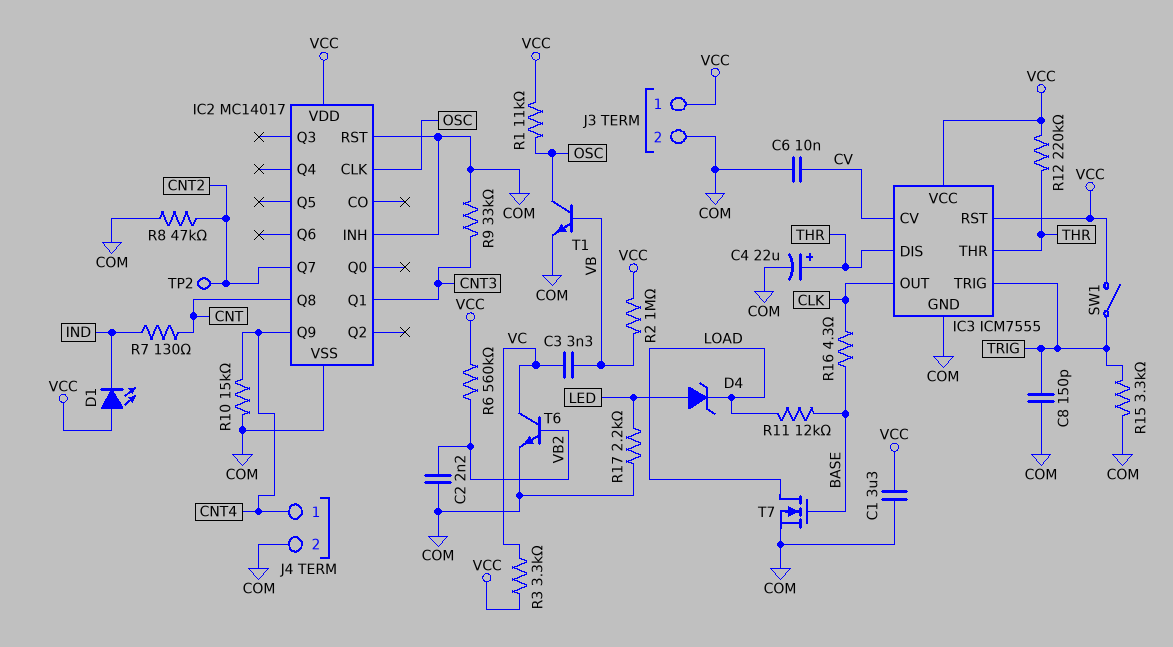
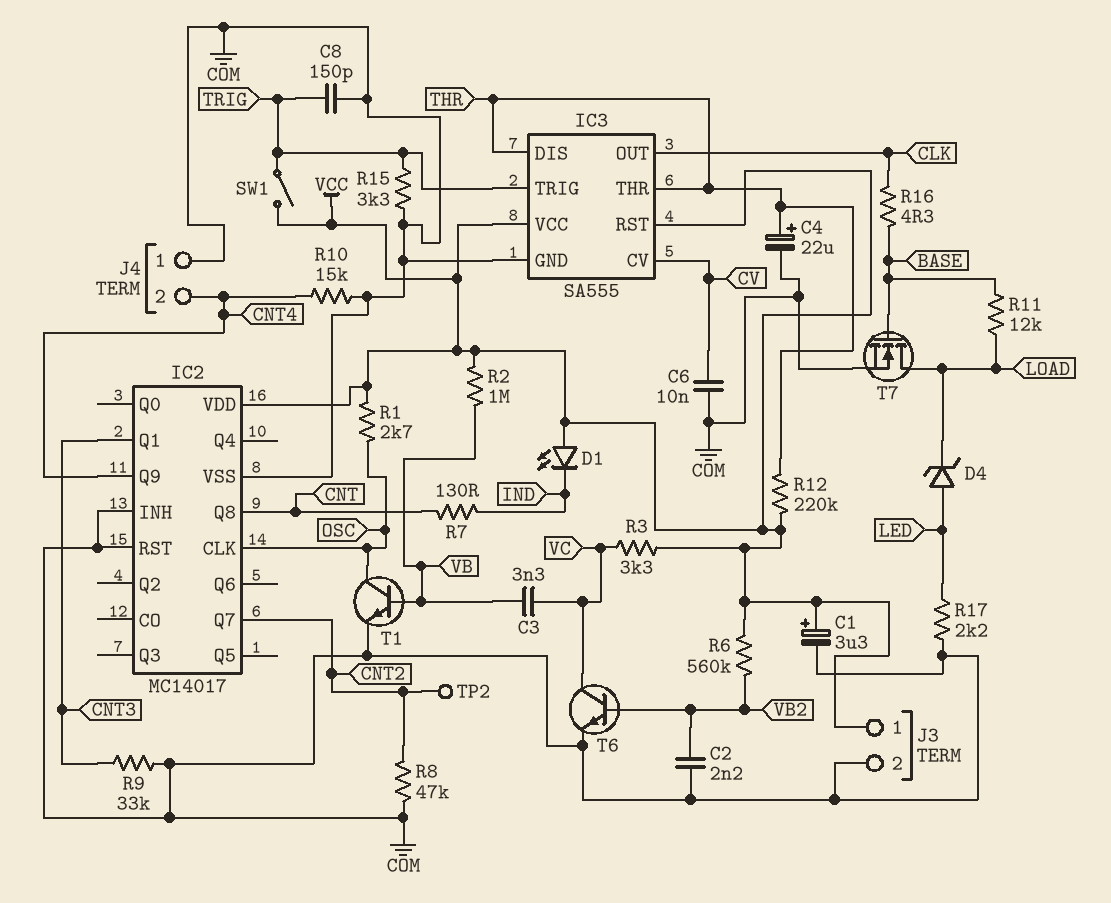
C1: 3.3uF (COM, VCC) -> 3.3uF (plus VCC, minus COM)
IC3: ICM7555 -> SA555
J4 pin 1: CNT4 -> COM
J4 pin 2: COM -> CNT4
R1: 11k (OSC, VCC) -> 2.7k (OSC, VCC)

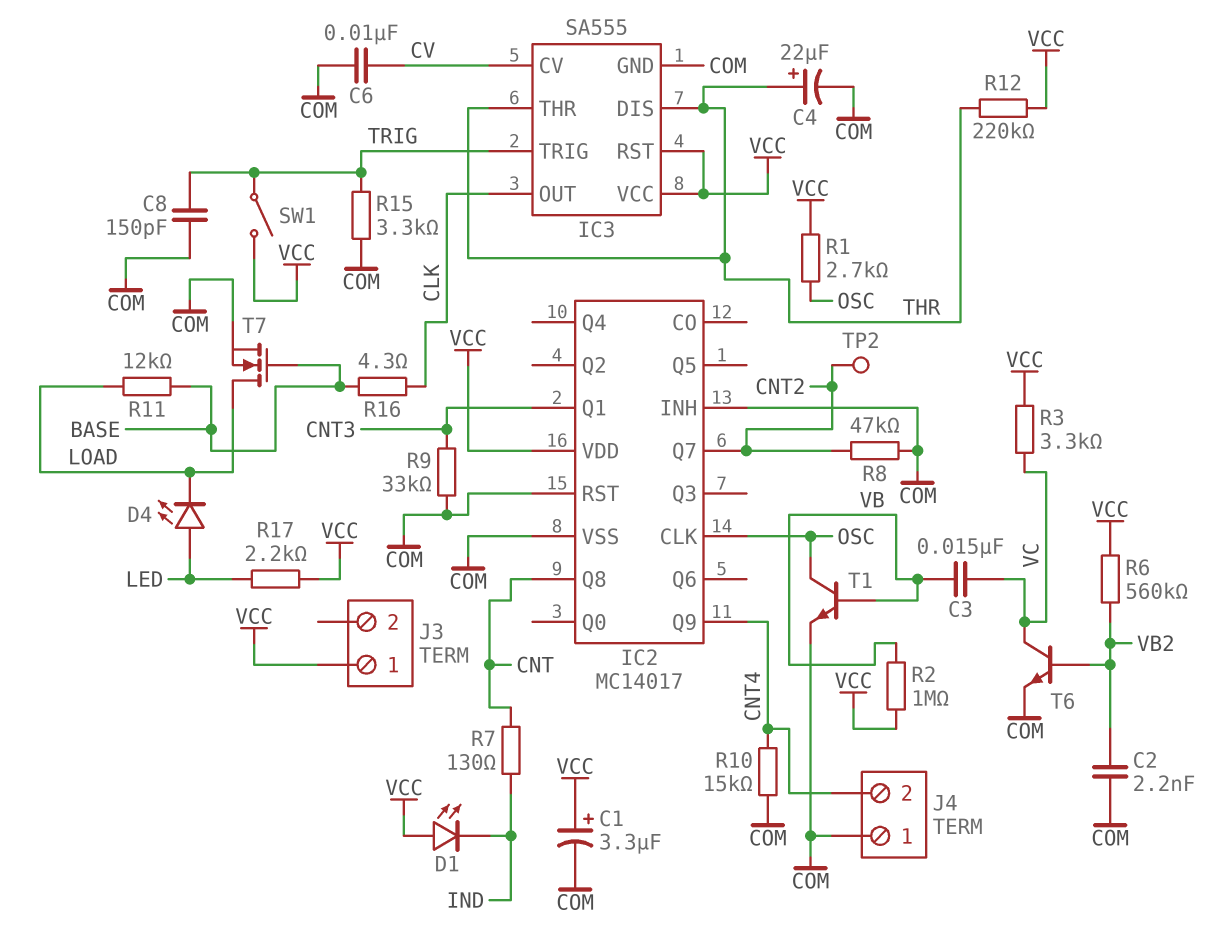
C3: 3.3nF (VB, VC) -> 15nF (VB, VC)
D4: zener (A LED, K LOAD) -> LED (A LED, K LOAD)
J3 pin 2: COM -> none
R17: 2.2k (COM, LED) -> 2.2k (LED, VCC)

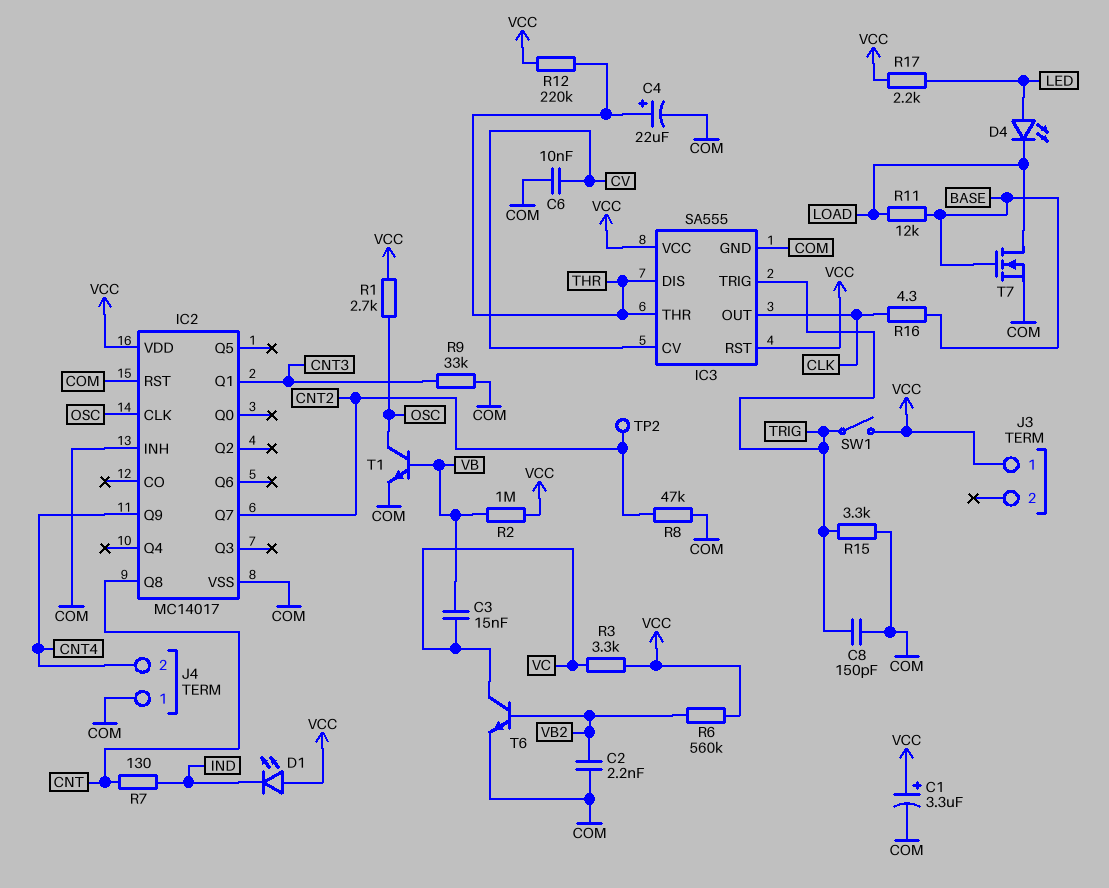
R10: 15k (CNT4, COM) -> none

